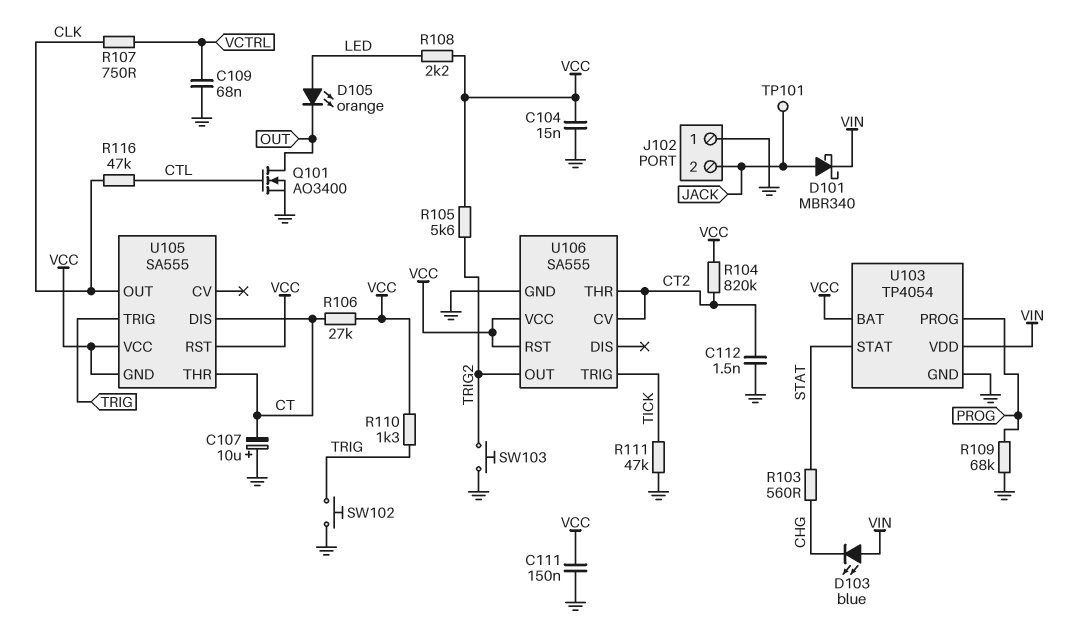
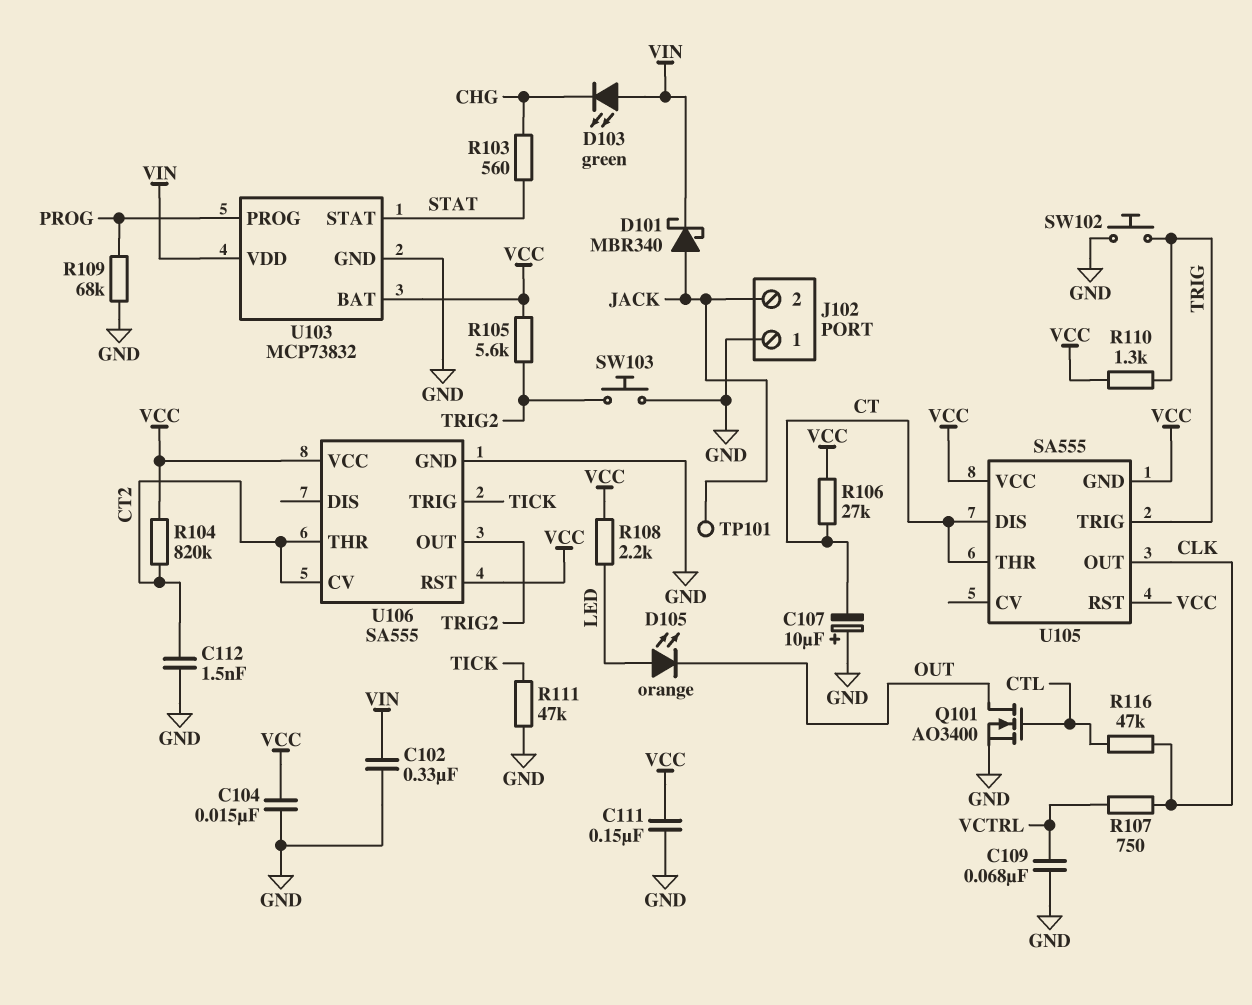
C102: none -> 330nF (GND, VIN)
D103: LED blue (A VIN, K CHG) -> LED green (A VIN, K CHG)
U103: TP4054 -> MCP73832

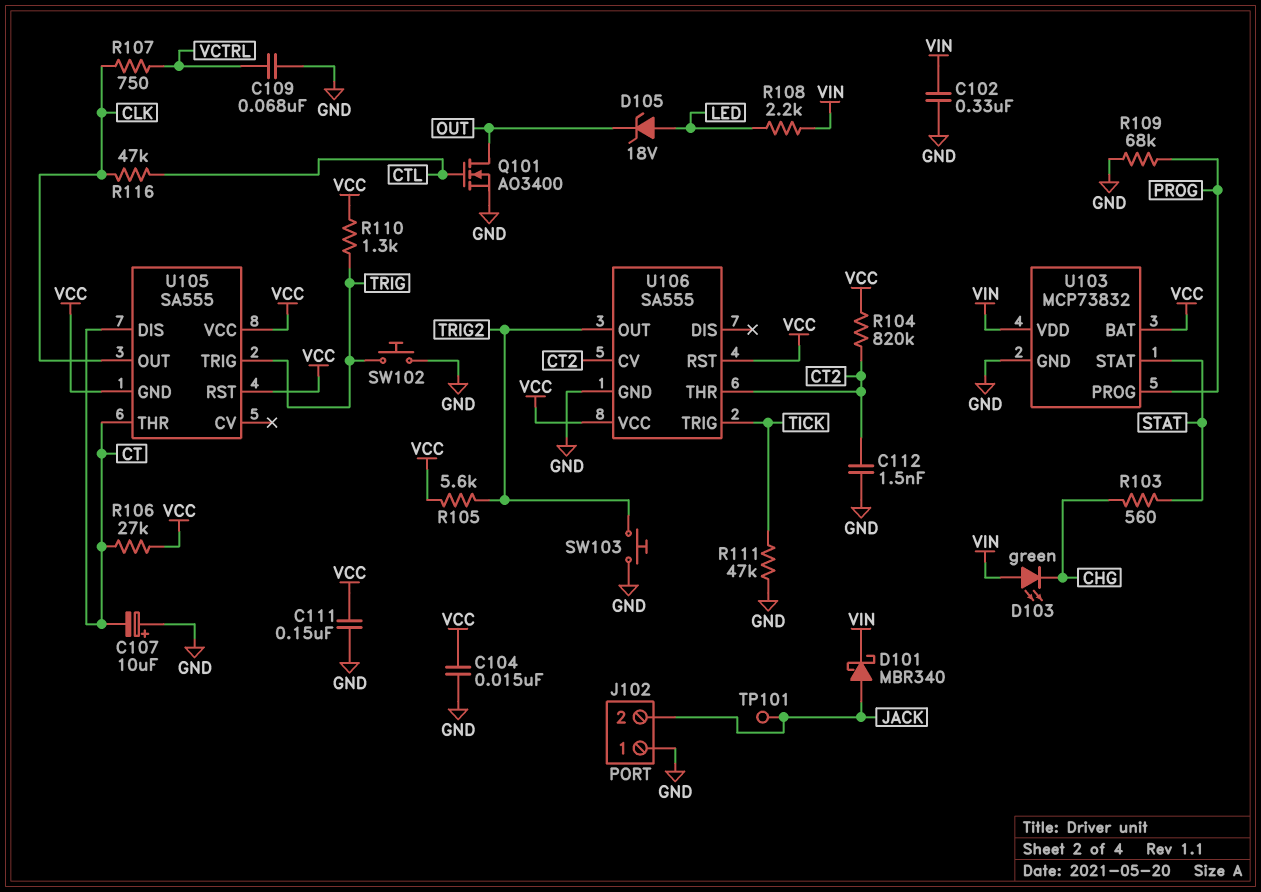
D105: LED orange (A LED, K OUT) -> zener 18V (A LED, K OUT)
R108: 2.2k (LED, VCC) -> 2.2k (LED, VIN)

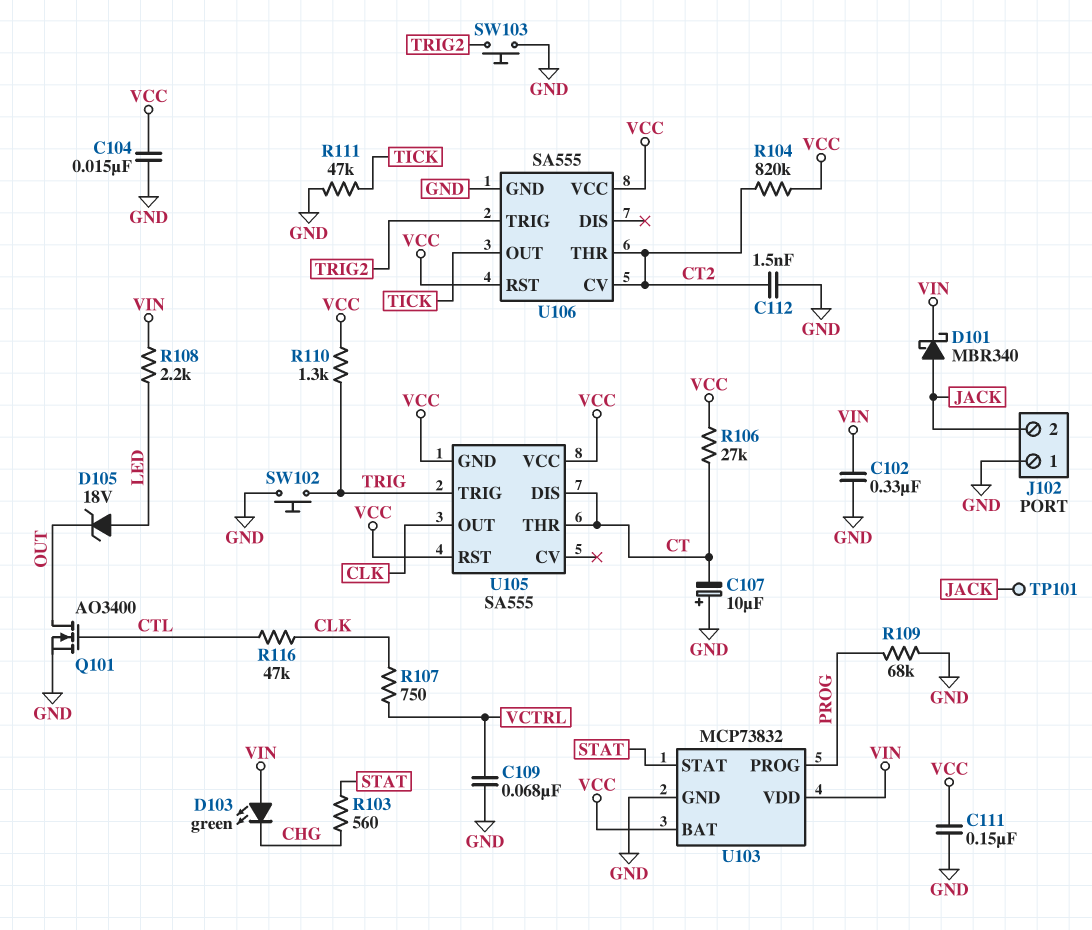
R105: 5.6k (TRIG2, VCC) -> none
U106 pin OUT: TRIG2 -> TICK
U106 pin TRIG: TICK -> TRIG2

